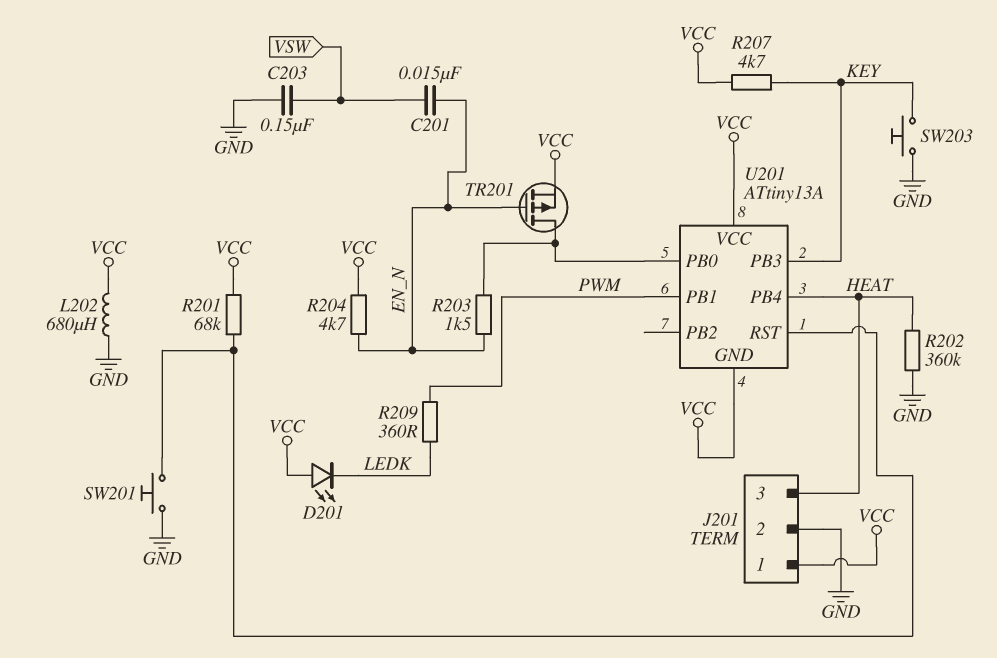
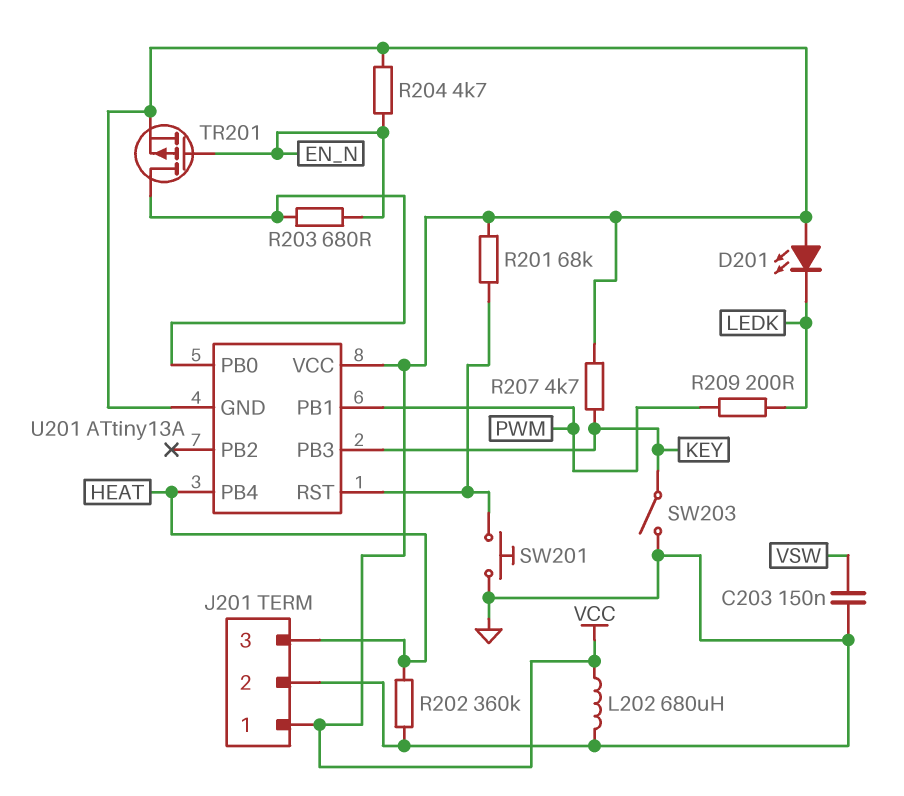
C201: 15nF (EN_N, VSW) -> none
R203: 1.5k (EN_N, U201/PB0) -> 680 (EN_N, U201/PB0)
R209: 360 (LEDK, PWM) -> 200 (LEDK, PWM)
SW203: button (GND, KEY) -> switch (GND, KEY)

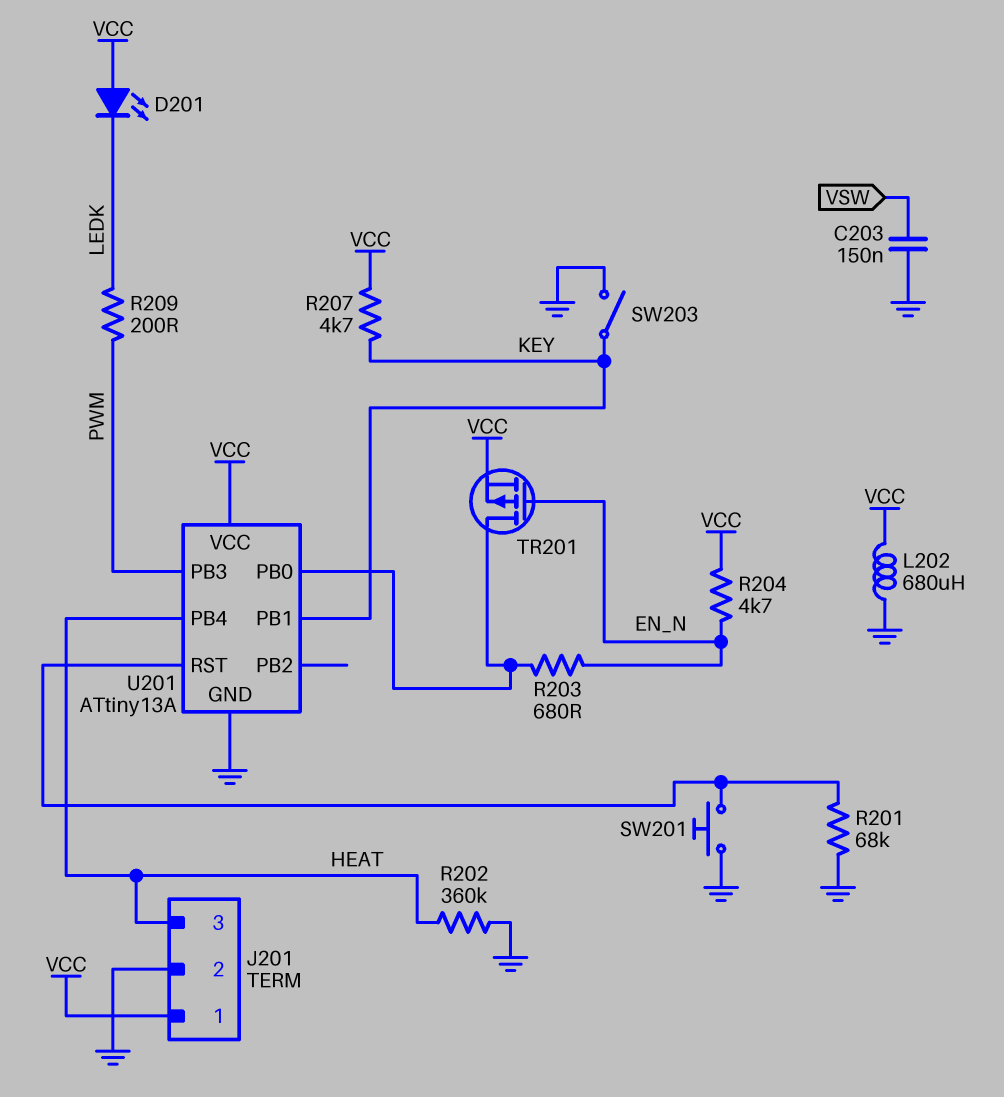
R201: 68k (U201/RST, VCC) -> 68k (GND, U201/RST)
U201 pin GND: VCC -> GND
U201 pin PB1: PWM -> KEY
U201 pin PB3: KEY -> PWM

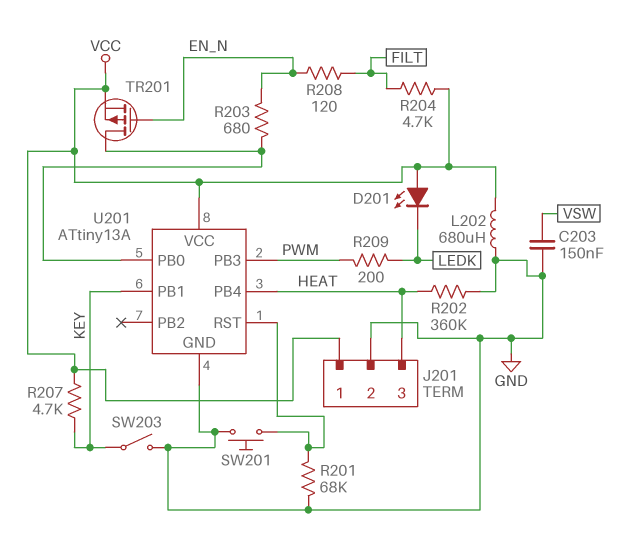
R204: 4.7k (EN_N, VCC) -> 4.7k (FILT, VCC)
R208: none -> 120 (EN_N, FILT)

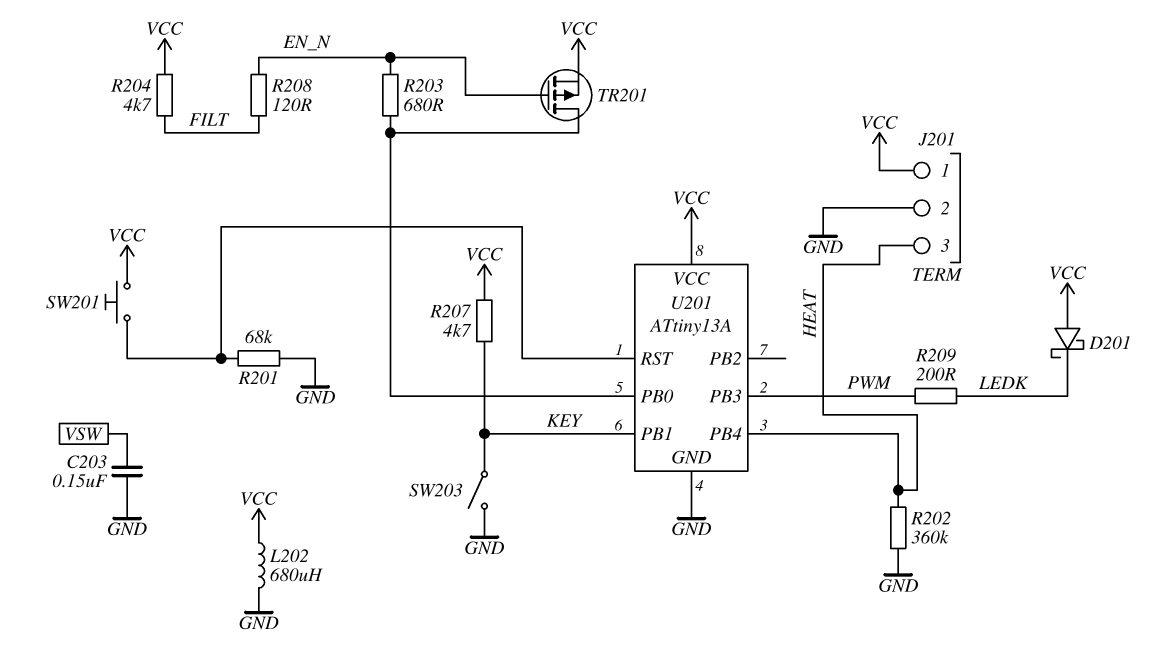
D201: LED (A VCC, K LEDK) -> schottky (A VCC, K LEDK)
SW201: button (GND, U201/RST) -> button (U201/RST, VCC)

